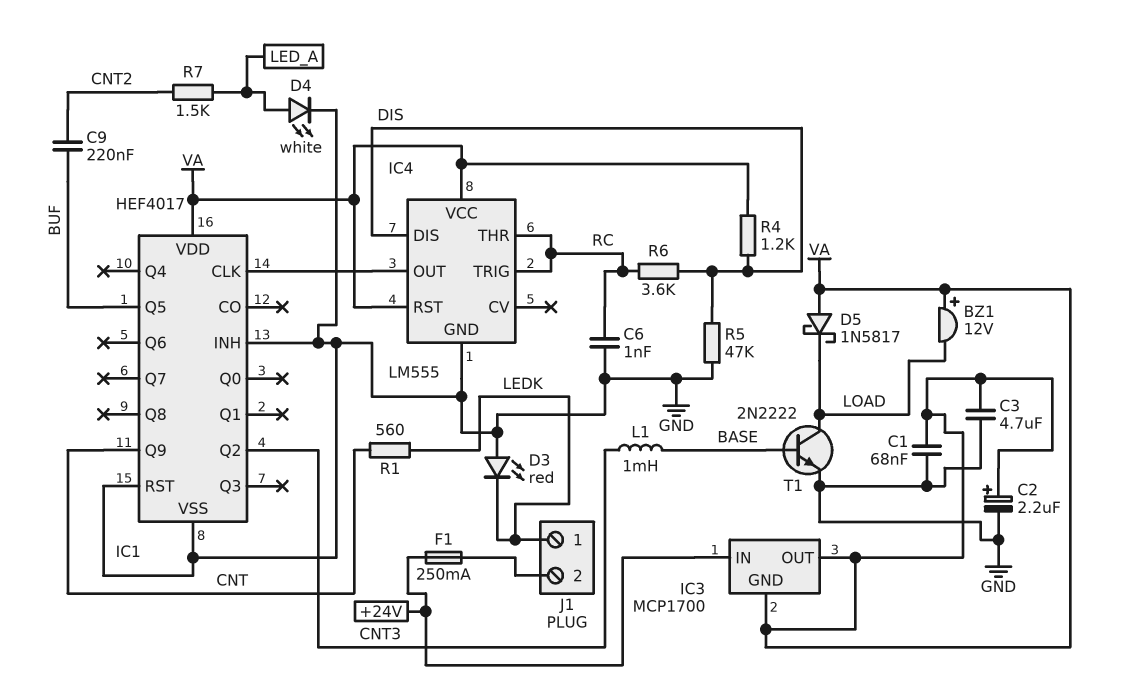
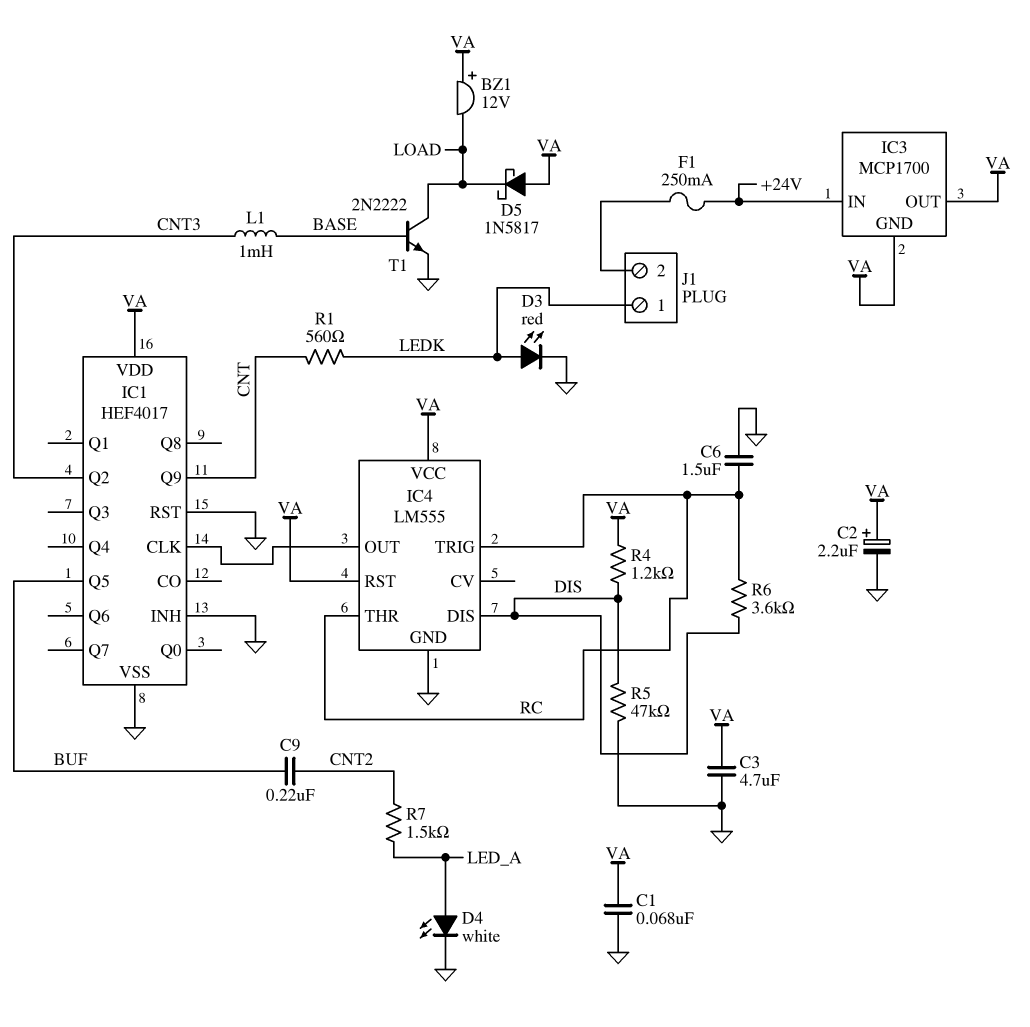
C6: 1nF (GND, RC) -> 1.5uF (GND, RC)
D3: LED red (A GND, K LEDK) -> LED red (A LEDK, K GND)

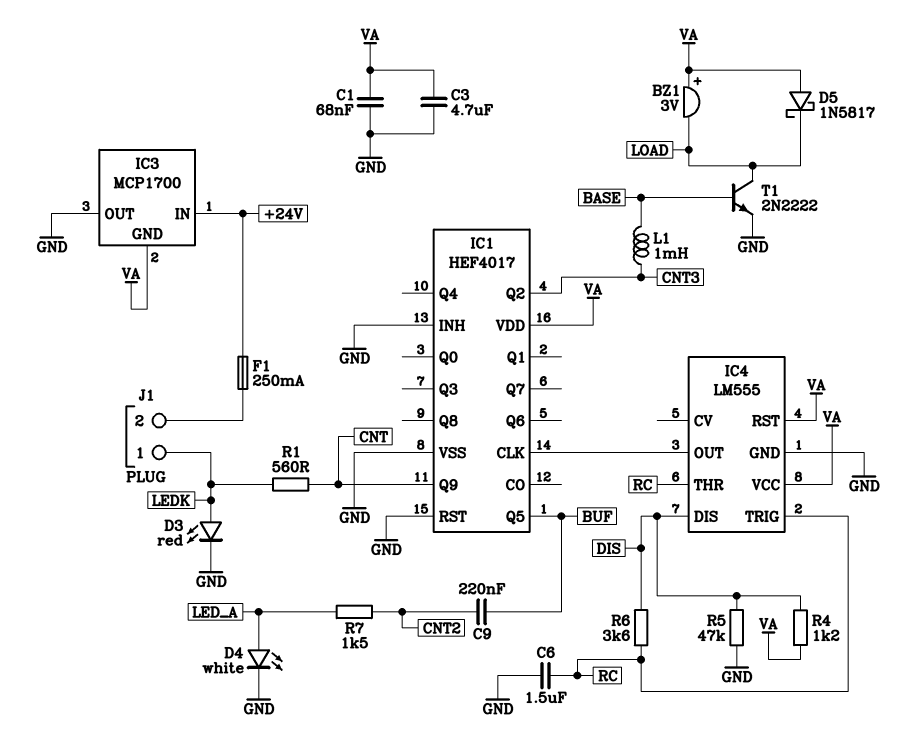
BZ1: buzzer 12V (plus VA, minus LOAD) -> buzzer 3V (plus VA, minus LOAD)
C2: 2.2uF (plus VA, minus GND) -> none
IC3 pin OUT: VA -> GND

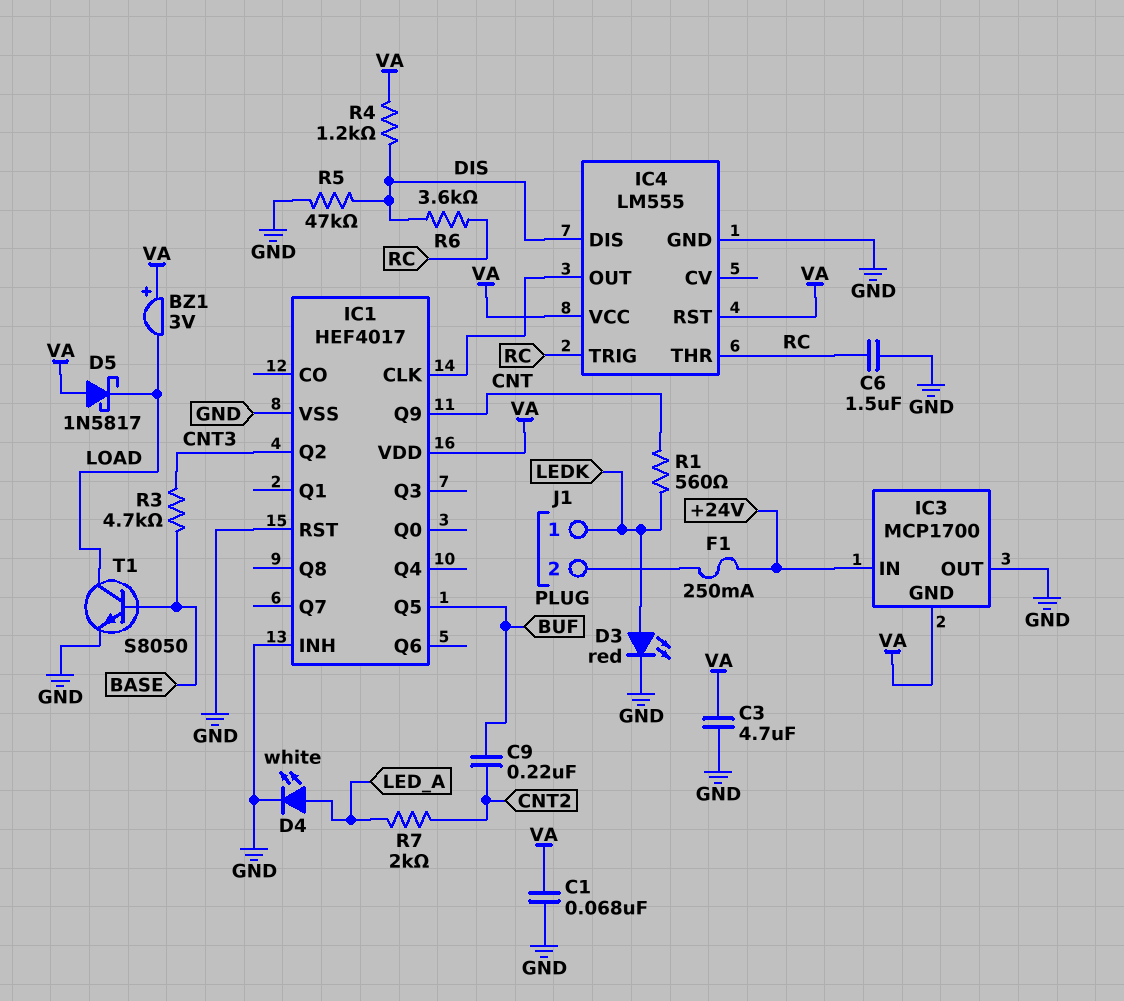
L1: 1mH (BASE, CNT3) -> none
R3: none -> 4.7k (BASE, CNT3)
R7: 1.5k (CNT2, LED_A) -> 2k (CNT2, LED_A)
T1: NPN 2N2222 (B BASE, C LOAD, E GND) -> NPN S8050 (B BASE, C LOAD, E GND)

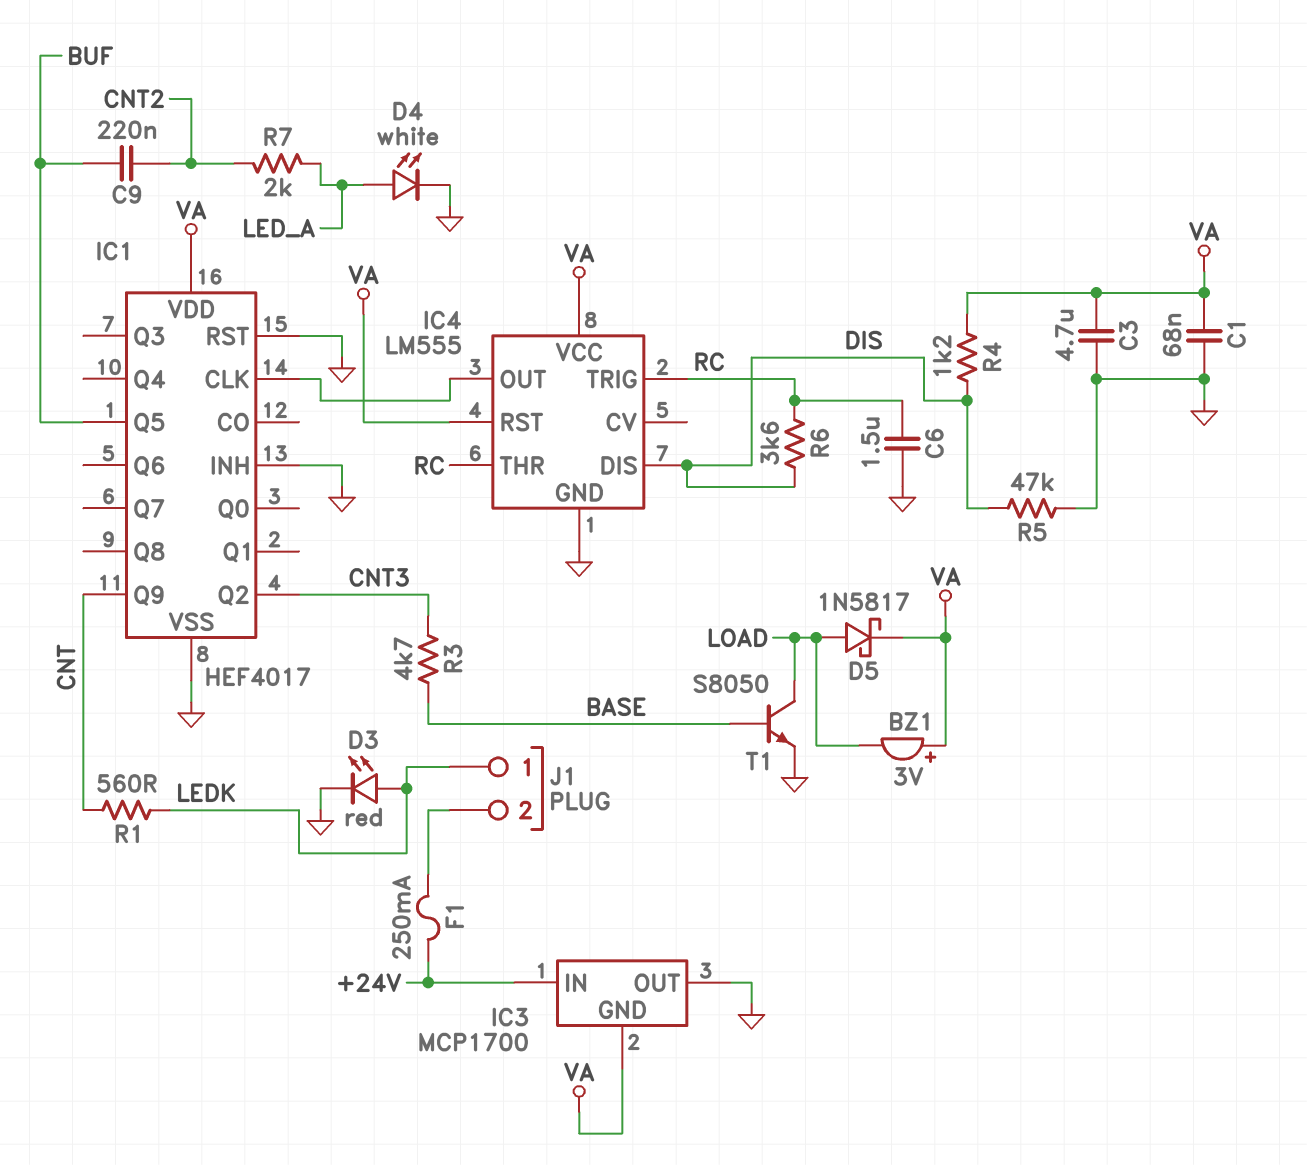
D5: schottky 1N5817 (A VA, K LOAD) -> schottky 1N5817 (A LOAD, K VA)

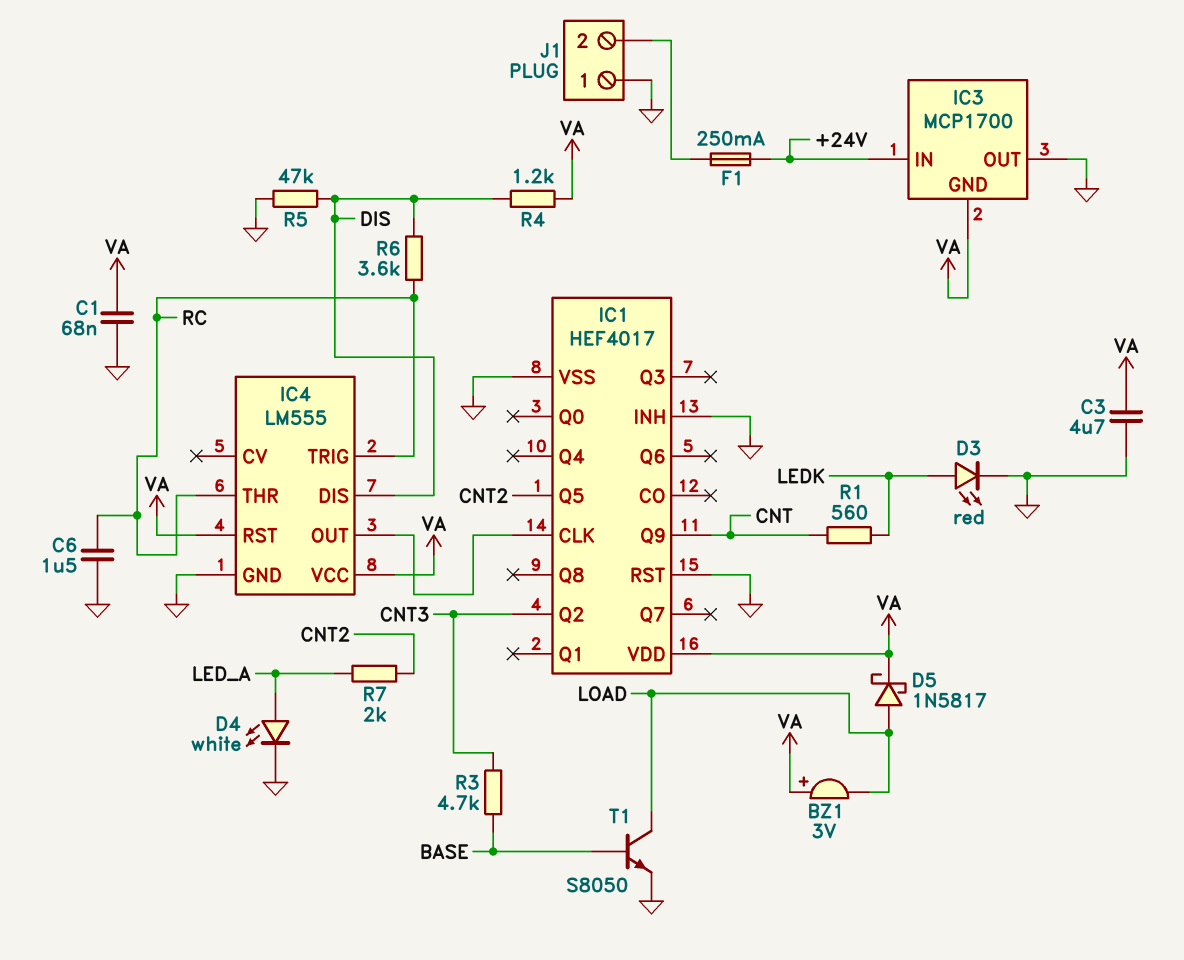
C9: 220nF (BUF, CNT2) -> none
IC1 pin Q5: BUF -> CNT2
J1 pin 1: LEDK -> GND

